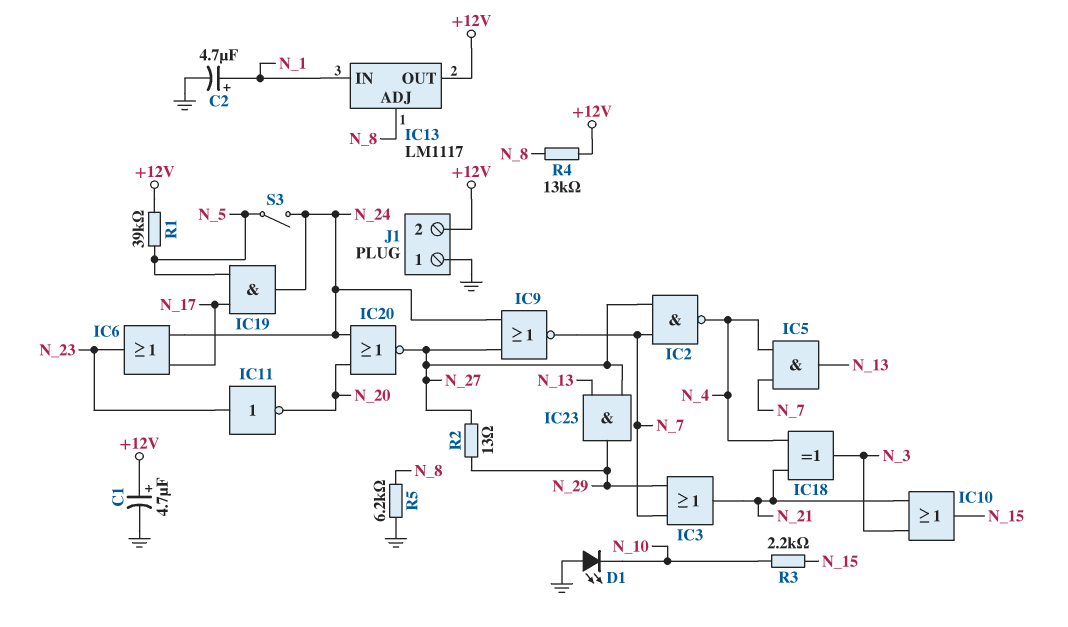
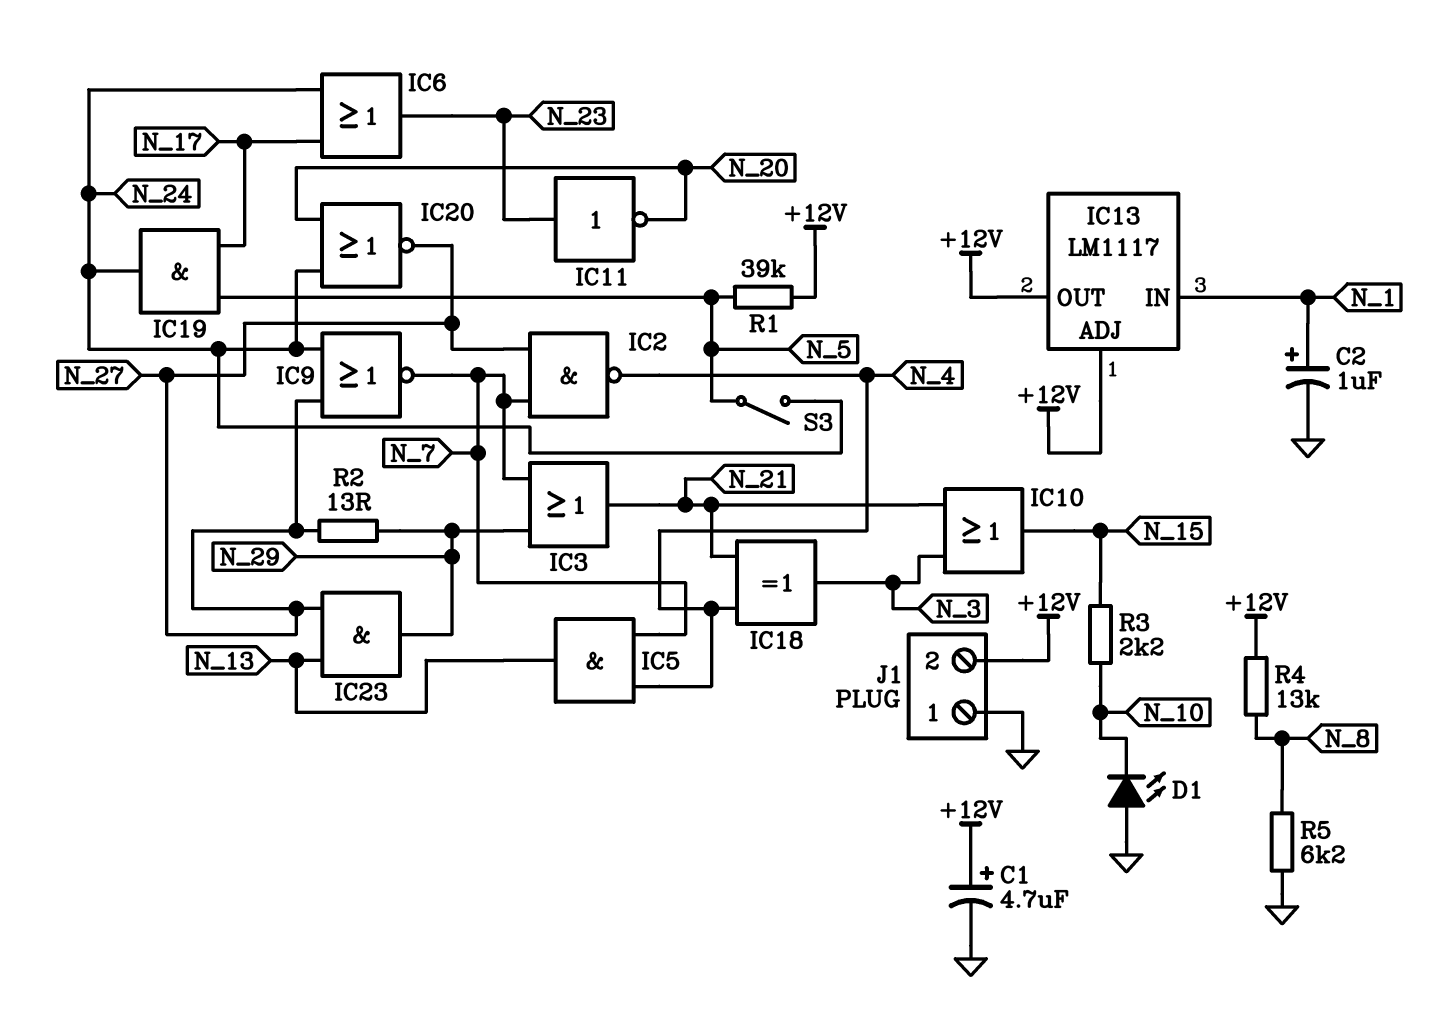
C2: 4.7uF (plus N_1, minus GND) -> 1uF (plus N_1, minus GND)
IC13 pin ADJ: N_8 -> +12V

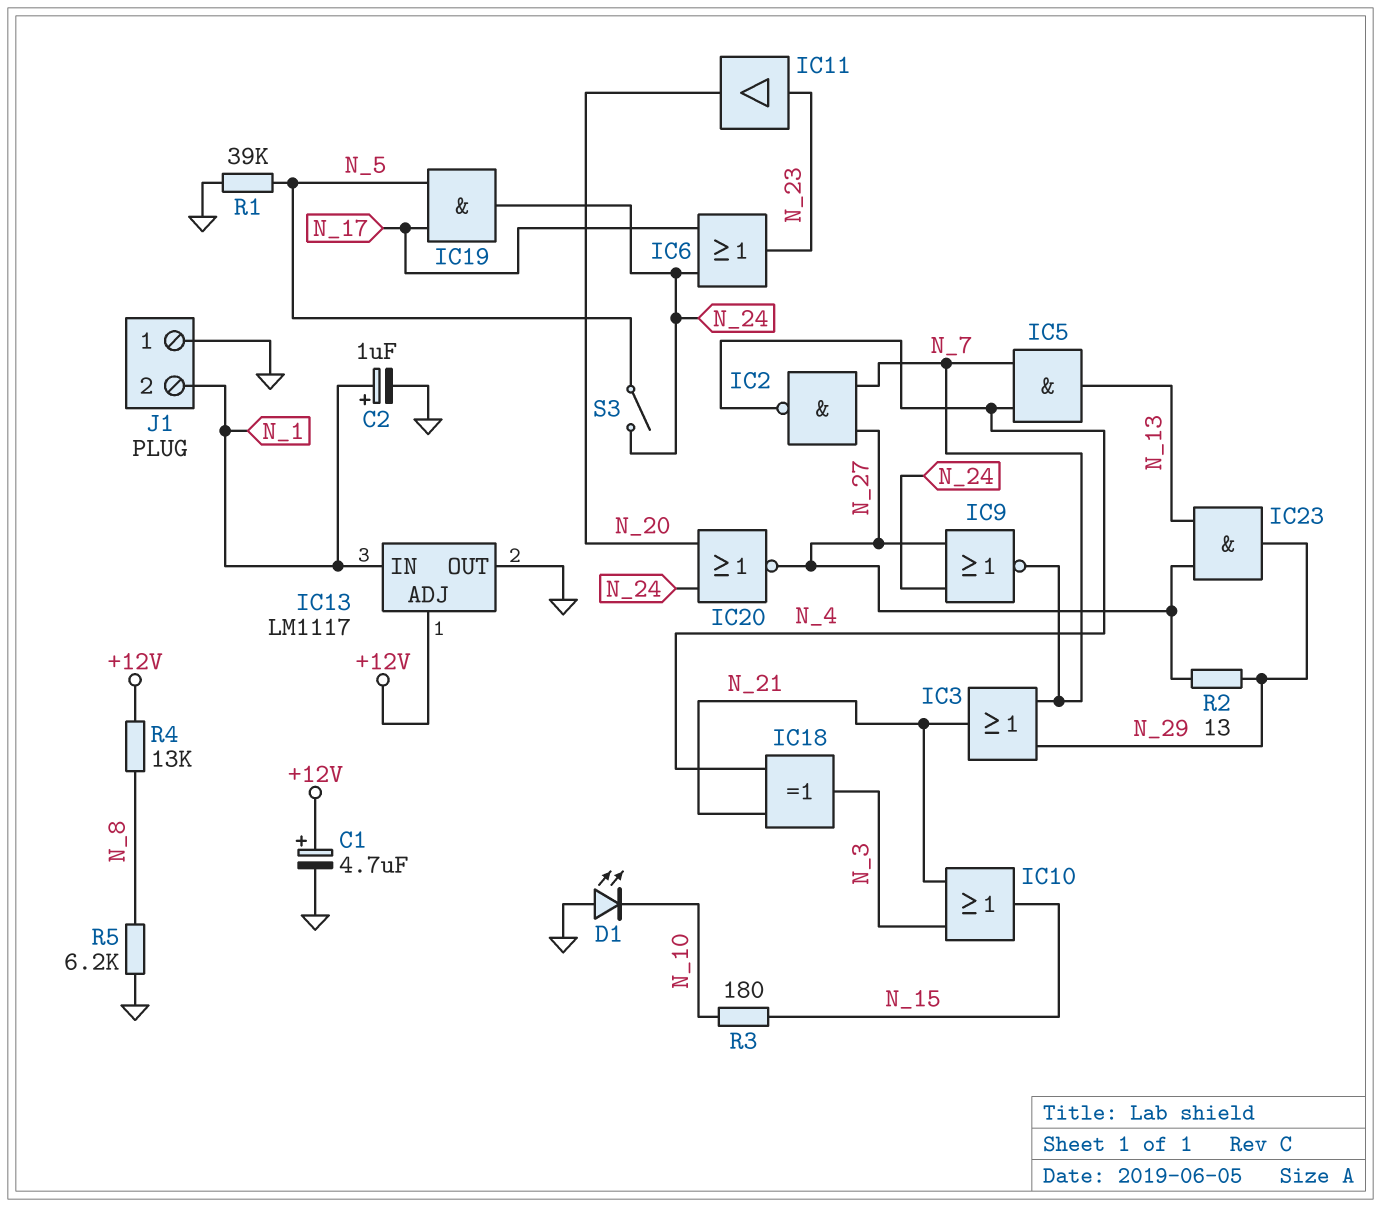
IC11: NOT (in N_23, out N_20) -> buffer (in N_23, out N_20)
IC13 pin OUT: +12V -> GND
J1 pin 2: +12V -> N_1
R1: 39k (+12V, N_5) -> 39k (GND, N_5)
R3: 2.2k (N_10, N_15) -> 180 (N_10, N_15)

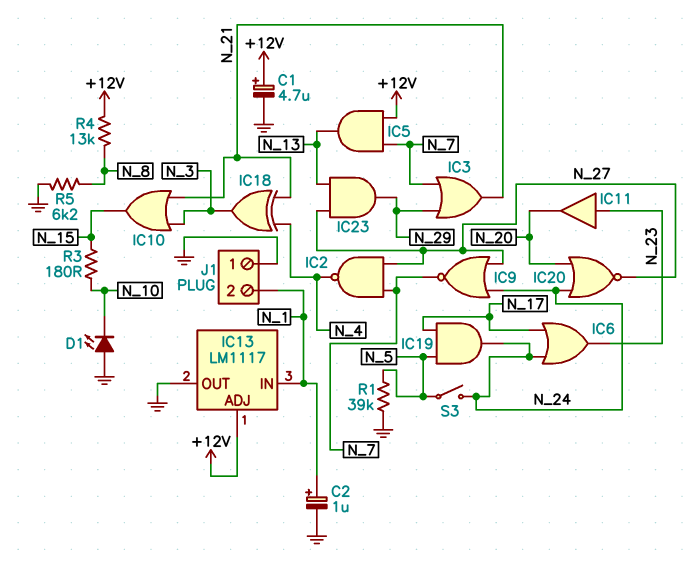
IC5: AND (in N_4, in N_7, out N_13) -> AND (in +12V, in N_7, out N_13)
R2: 13 (N_27, N_29) -> none

